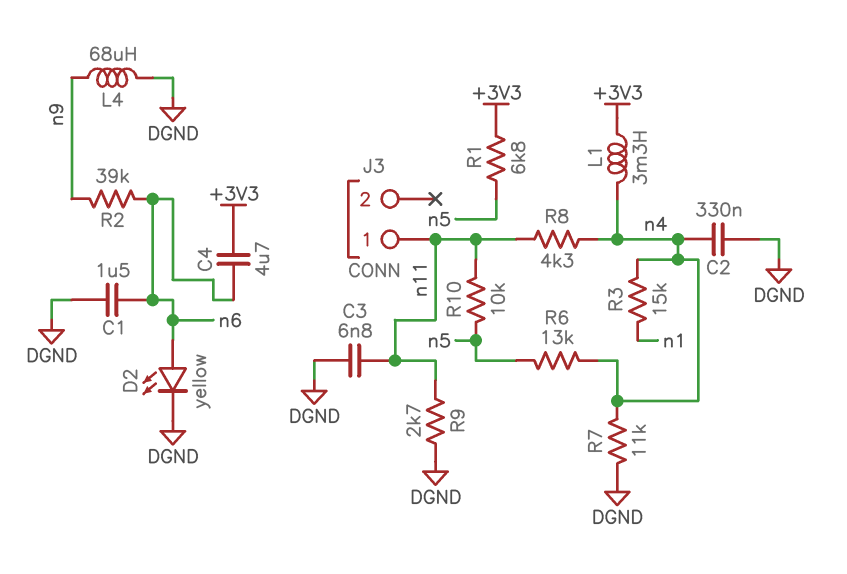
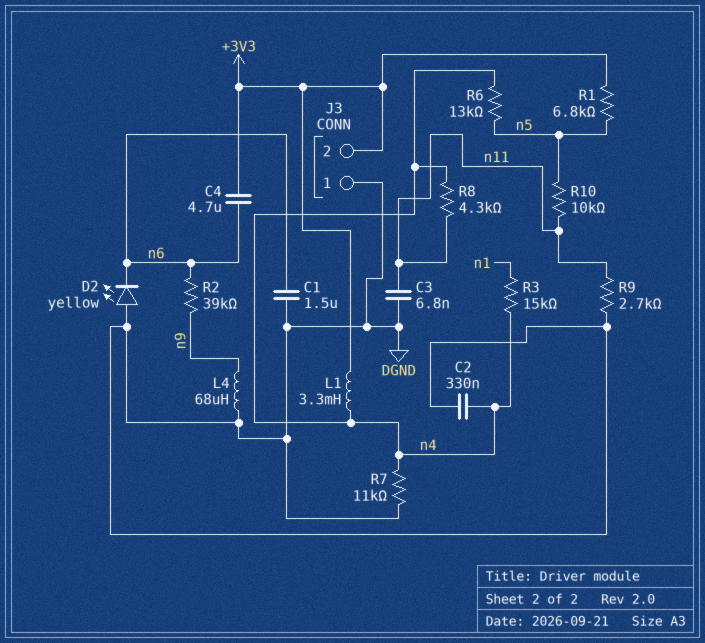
D2: LED yellow (A n6, K DGND) -> LED yellow (A DGND, K n6)
J3 pin 1: n11 -> DGND
J3 pin 2: none -> +3V3

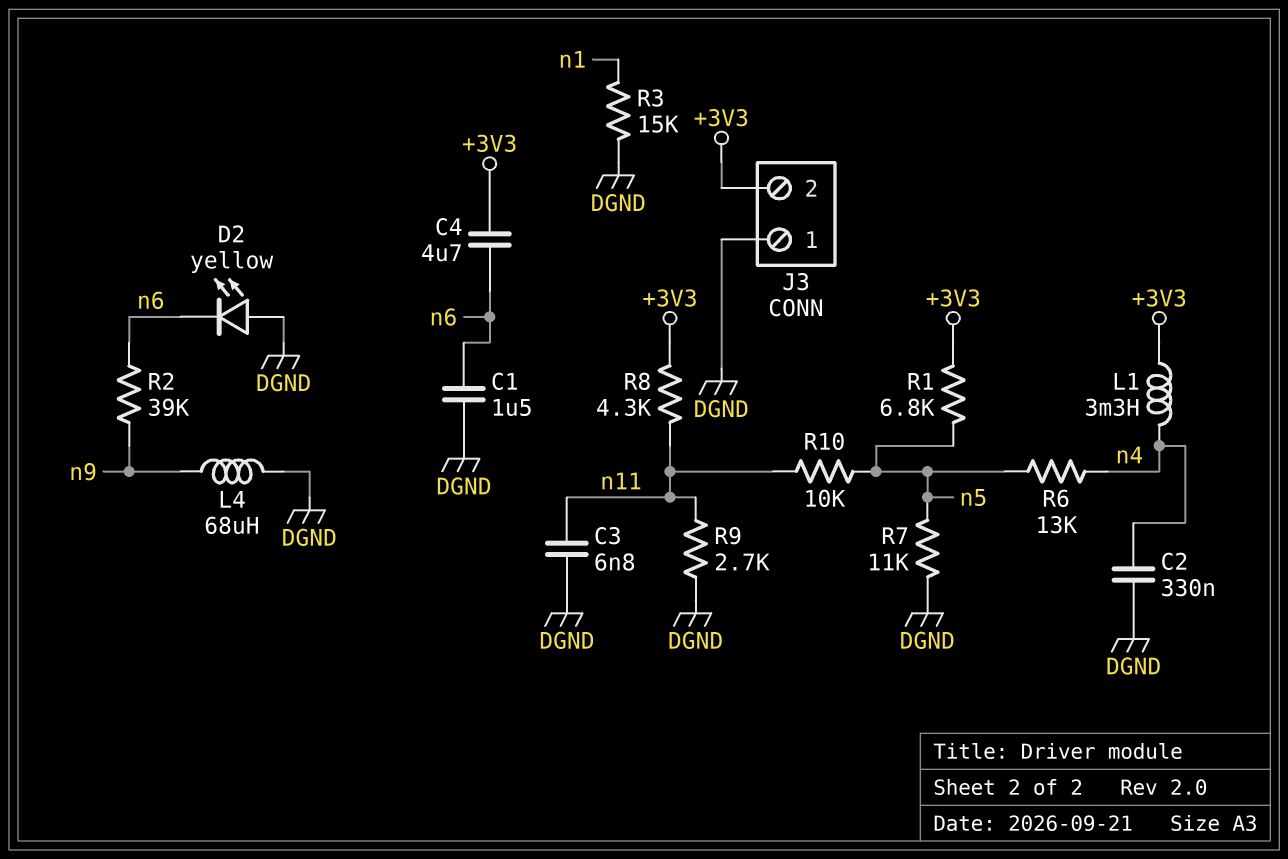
R3: 15k (n1, n4) -> 15k (DGND, n1)
R7: 11k (DGND, n4) -> 11k (DGND, n5)
R8: 4.3k (n4, n11) -> 4.3k (+3V3, n11)

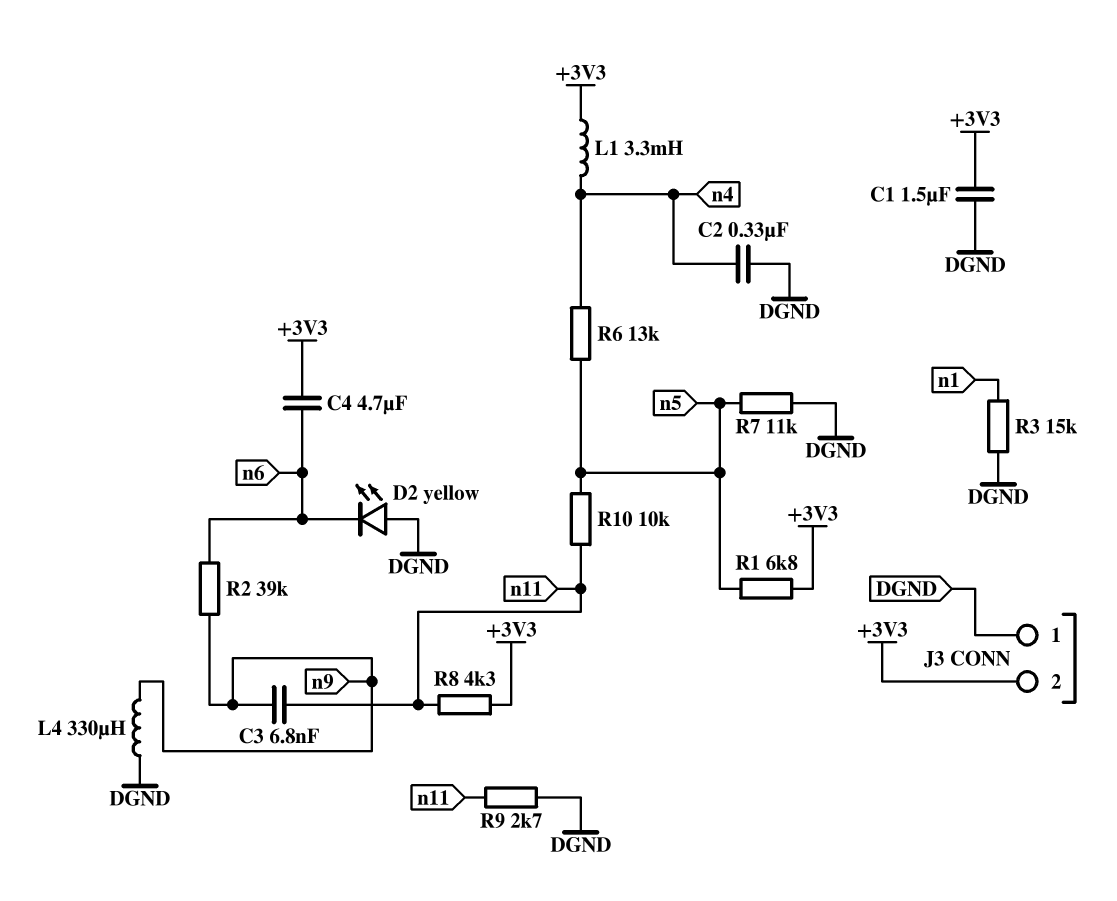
C1: 1.5uF (DGND, n6) -> 1.5uF (+3V3, DGND)
C3: 6.8nF (DGND, n11) -> 6.8nF (n9, n11)
L4: 68uH (DGND, n9) -> 330uH (DGND, n9)

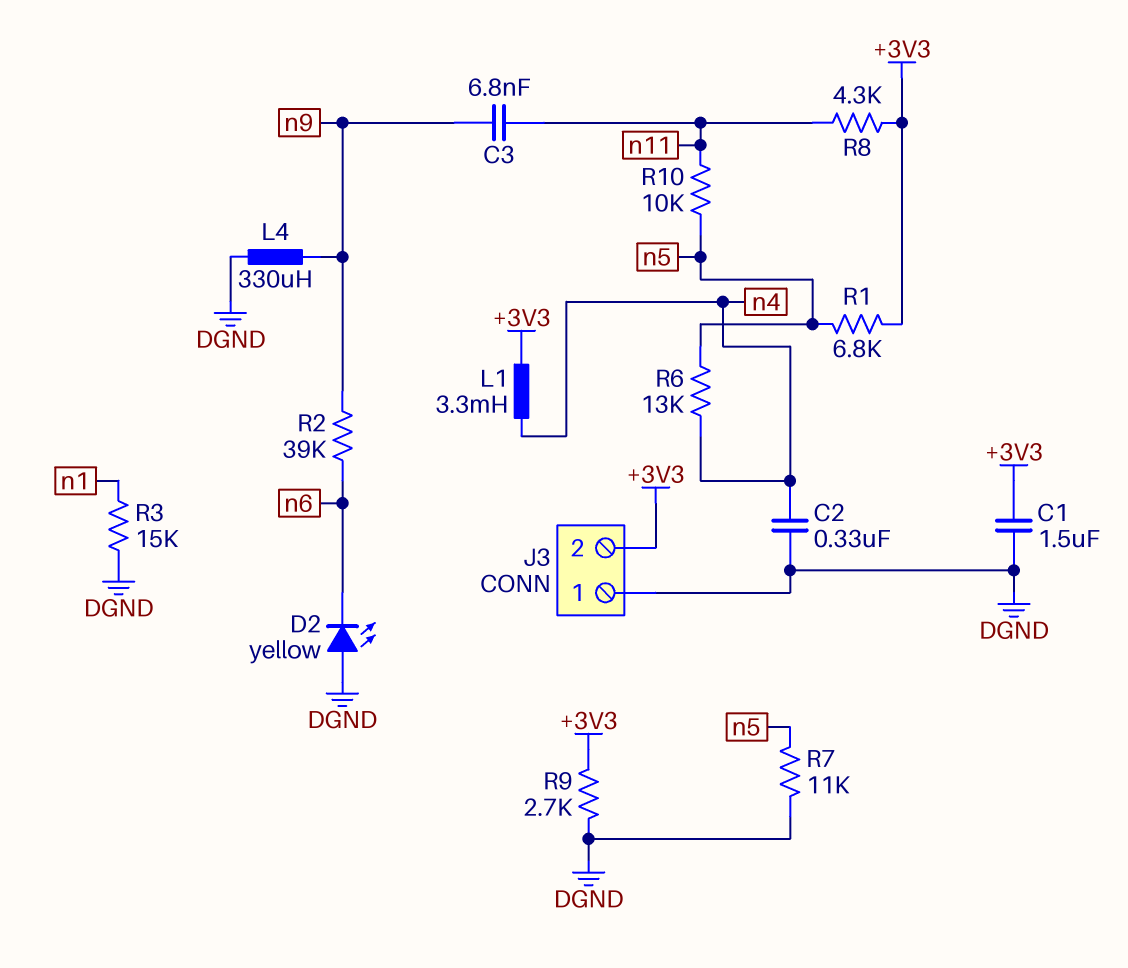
C4: 4.7uF (+3V3, n6) -> none
R9: 2.7k (DGND, n11) -> 2.7k (+3V3, DGND)

